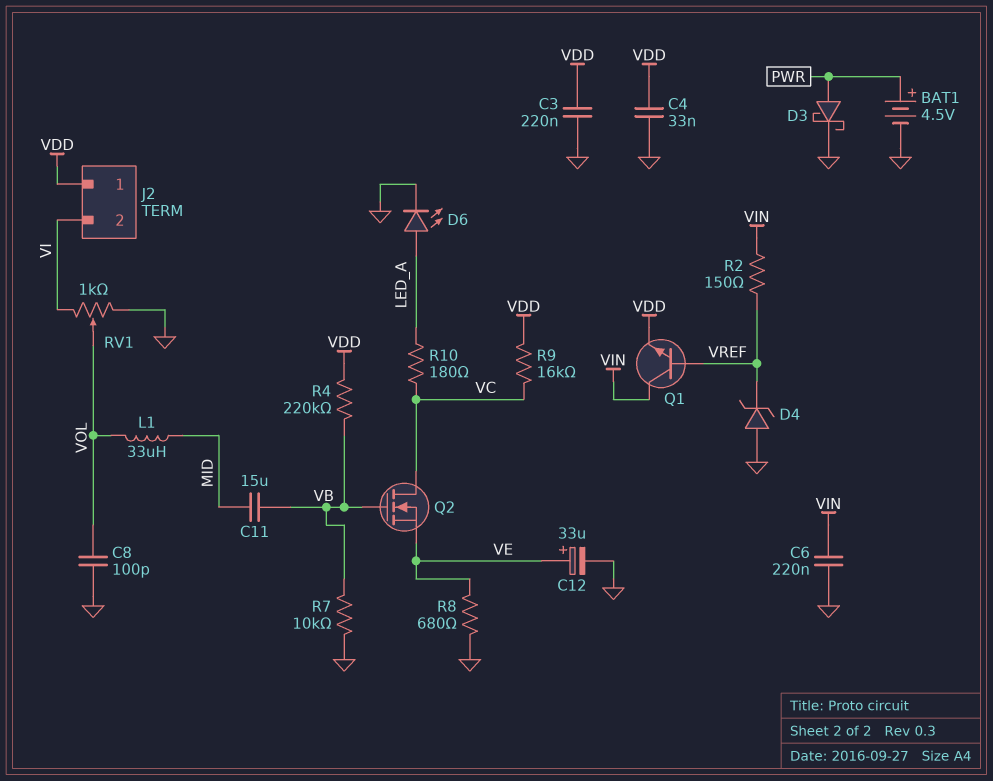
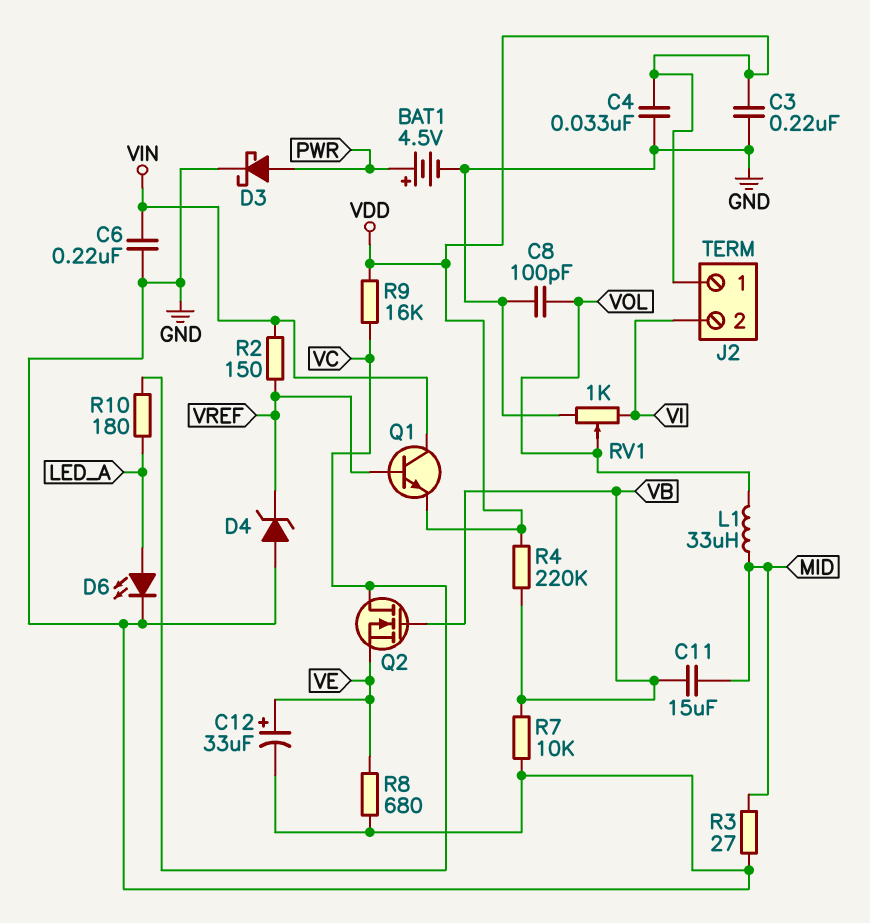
R3: none -> 27 (GND, MID)

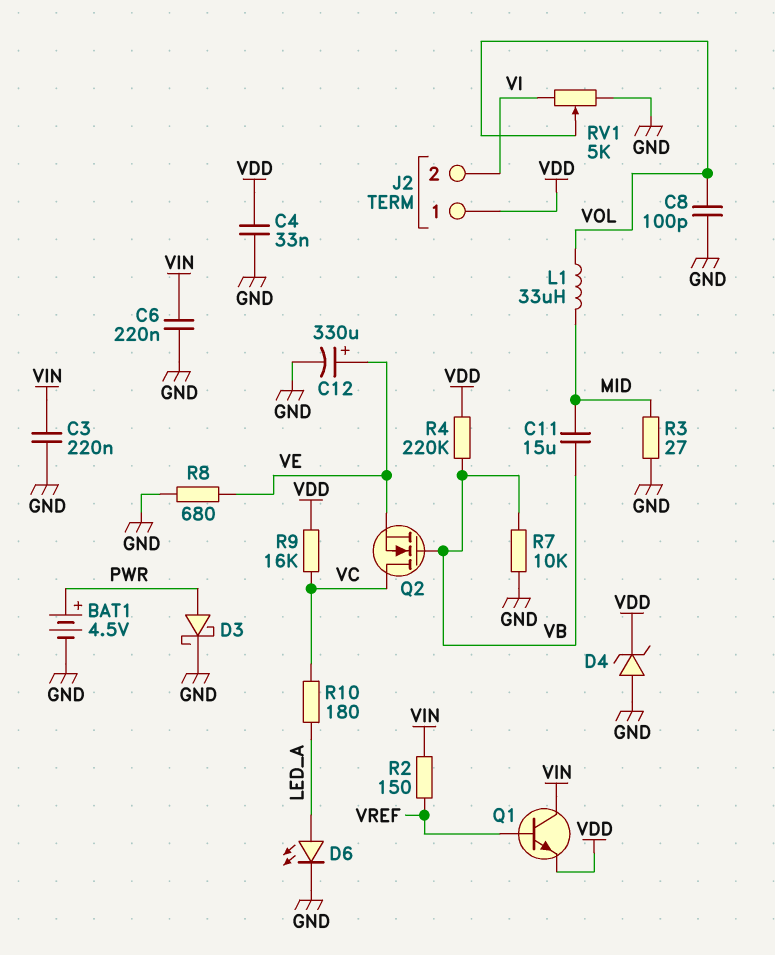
C3: 220nF (GND, VDD) -> 220nF (GND, VIN)
C12: 33uF (plus VE, minus GND) -> 330uF (plus VE, minus GND)
D4: zener (A GND, K VREF) -> zener (A GND, K VDD)
RV1: 1k (GND, VI, wiper VOL) -> 5k (GND, VI, wiper VOL)

